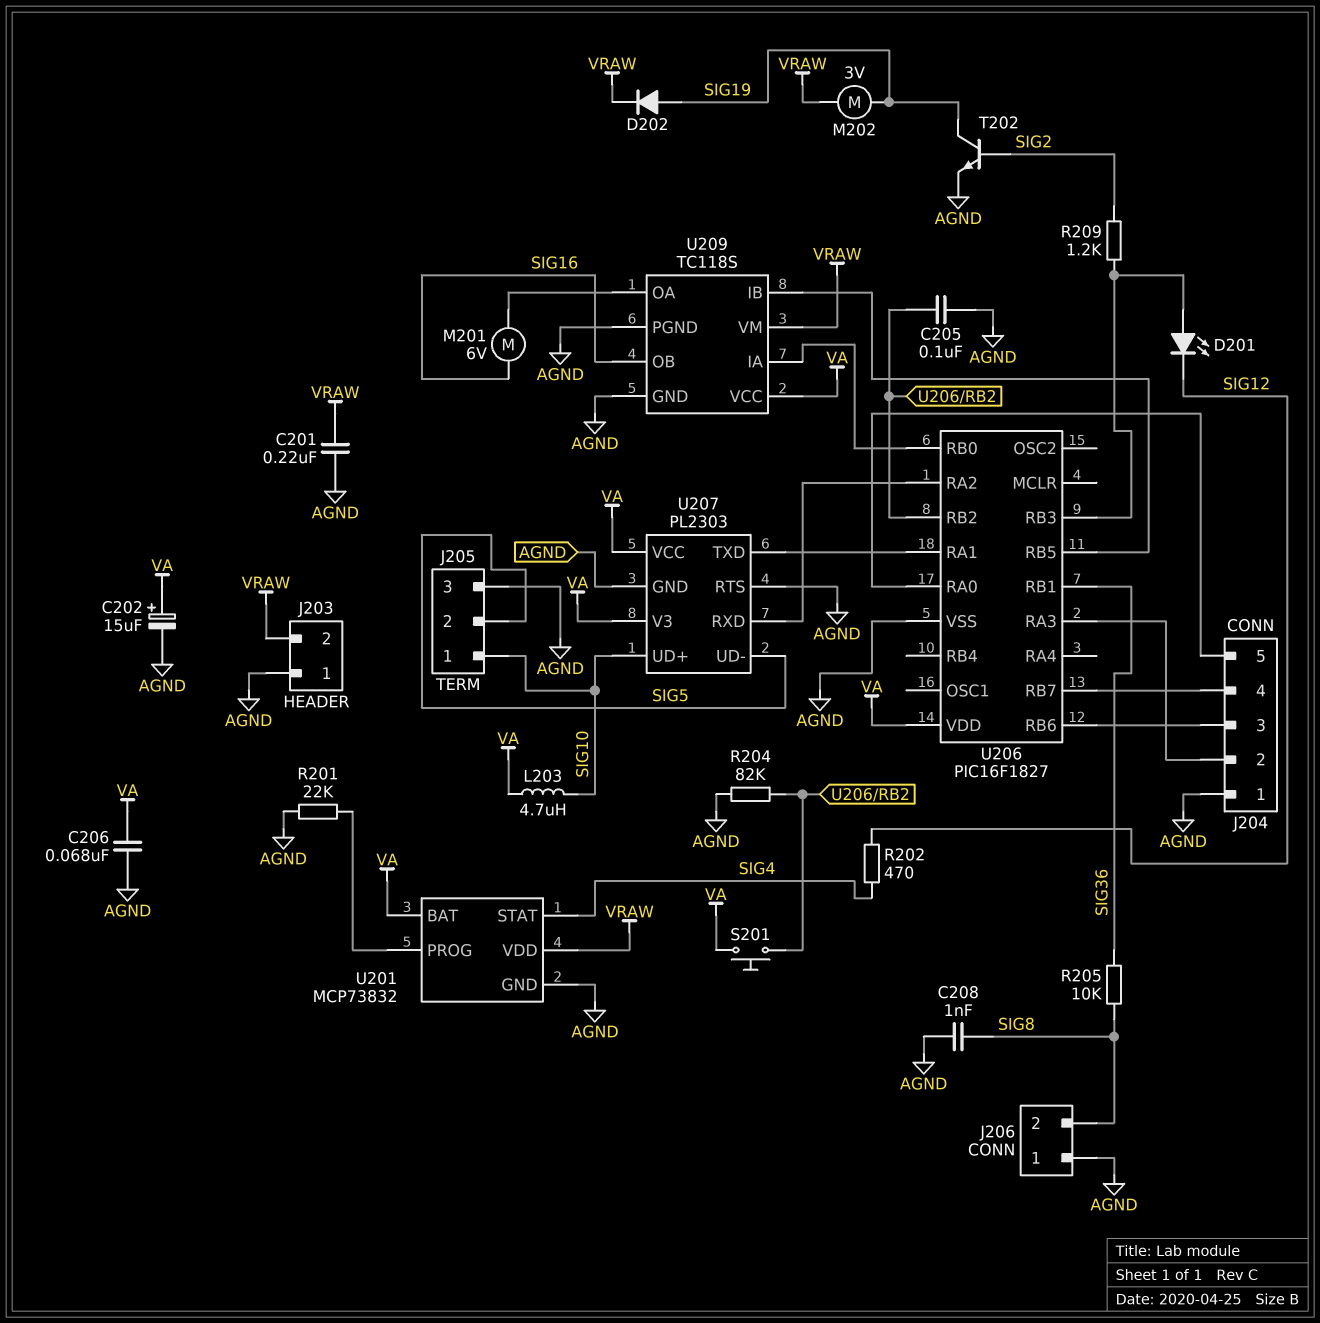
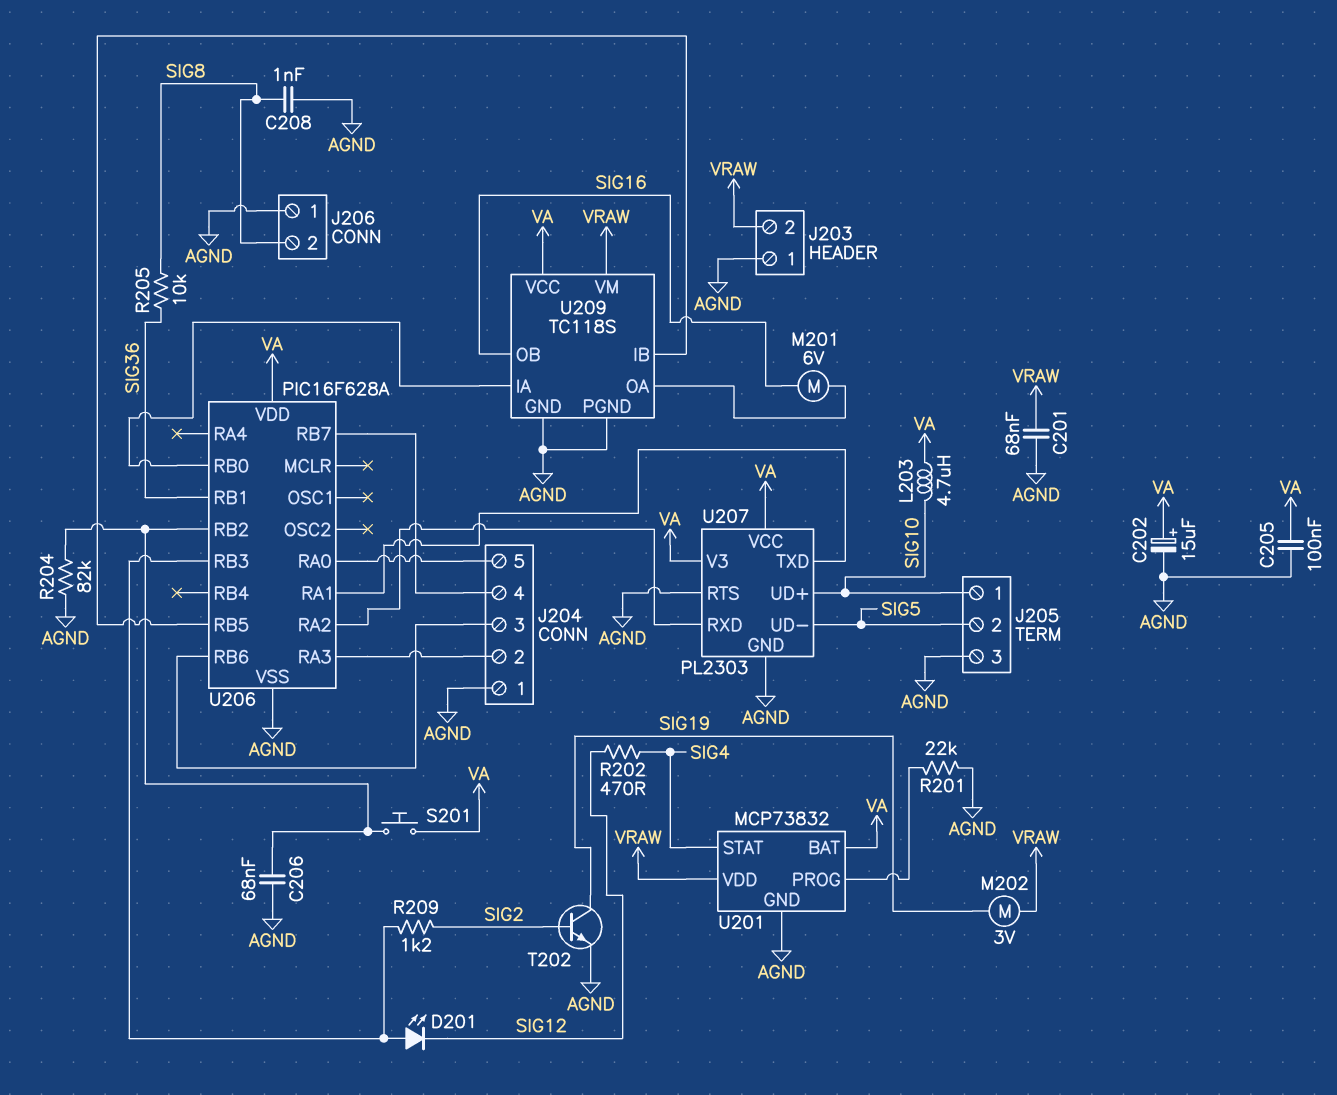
C201: 220nF (AGND, VRAW) -> 68nF (AGND, VRAW)
C205: 100nF (AGND, U206/RB2) -> 100nF (AGND, VA)
C206: 68nF (AGND, VA) -> 68nF (AGND, U206/RB2)
D202: diode (A SIG19, K VRAW) -> none
U206: PIC16F1827 -> PIC16F628A

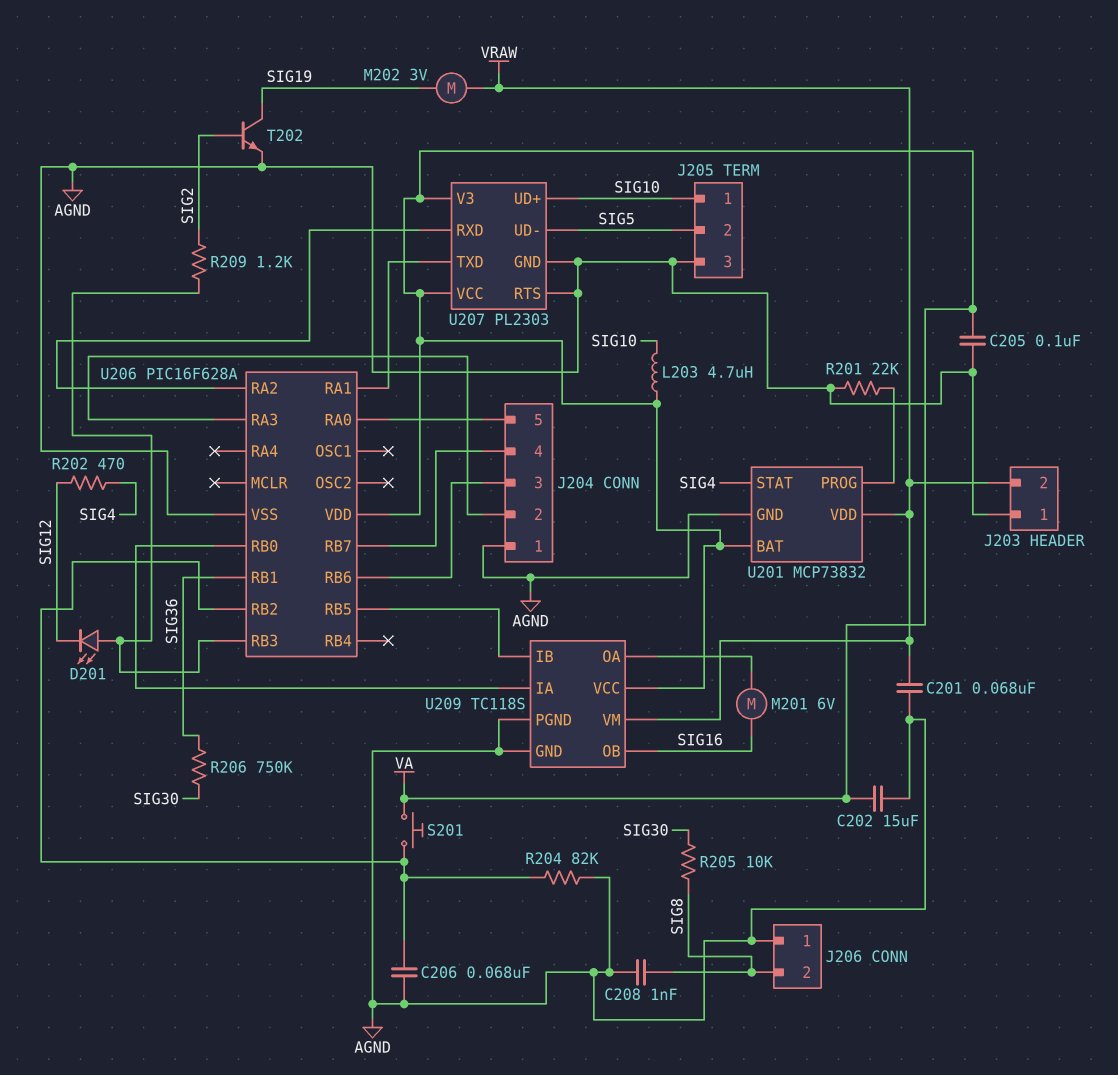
C202: 15uF (plus VA, minus AGND) -> 15uF (AGND, VA)
R205: 10k (SIG8, SIG36) -> 10k (SIG8, SIG30)
R206: none -> 750k (SIG30, SIG36)

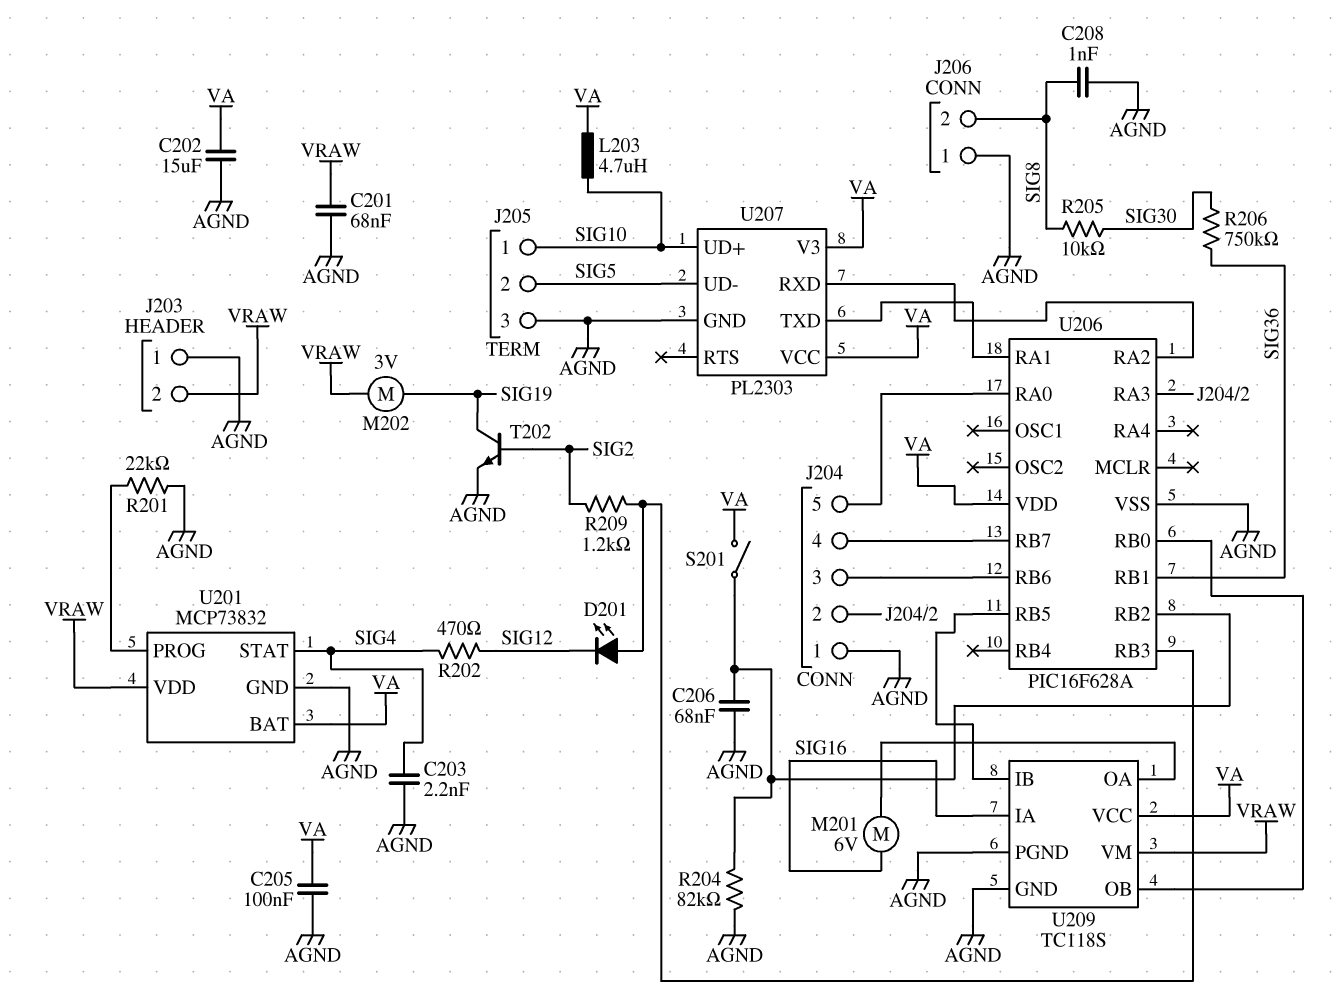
C203: none -> 2.2nF (AGND, SIG4)
S201: button (U206/RB2, VA) -> switch (U206/RB2, VA)
U207 pin RTS: AGND -> none
U209 pin IA: U206/RB0 -> SIG16
U209 pin OB: SIG16 -> U206/RB0

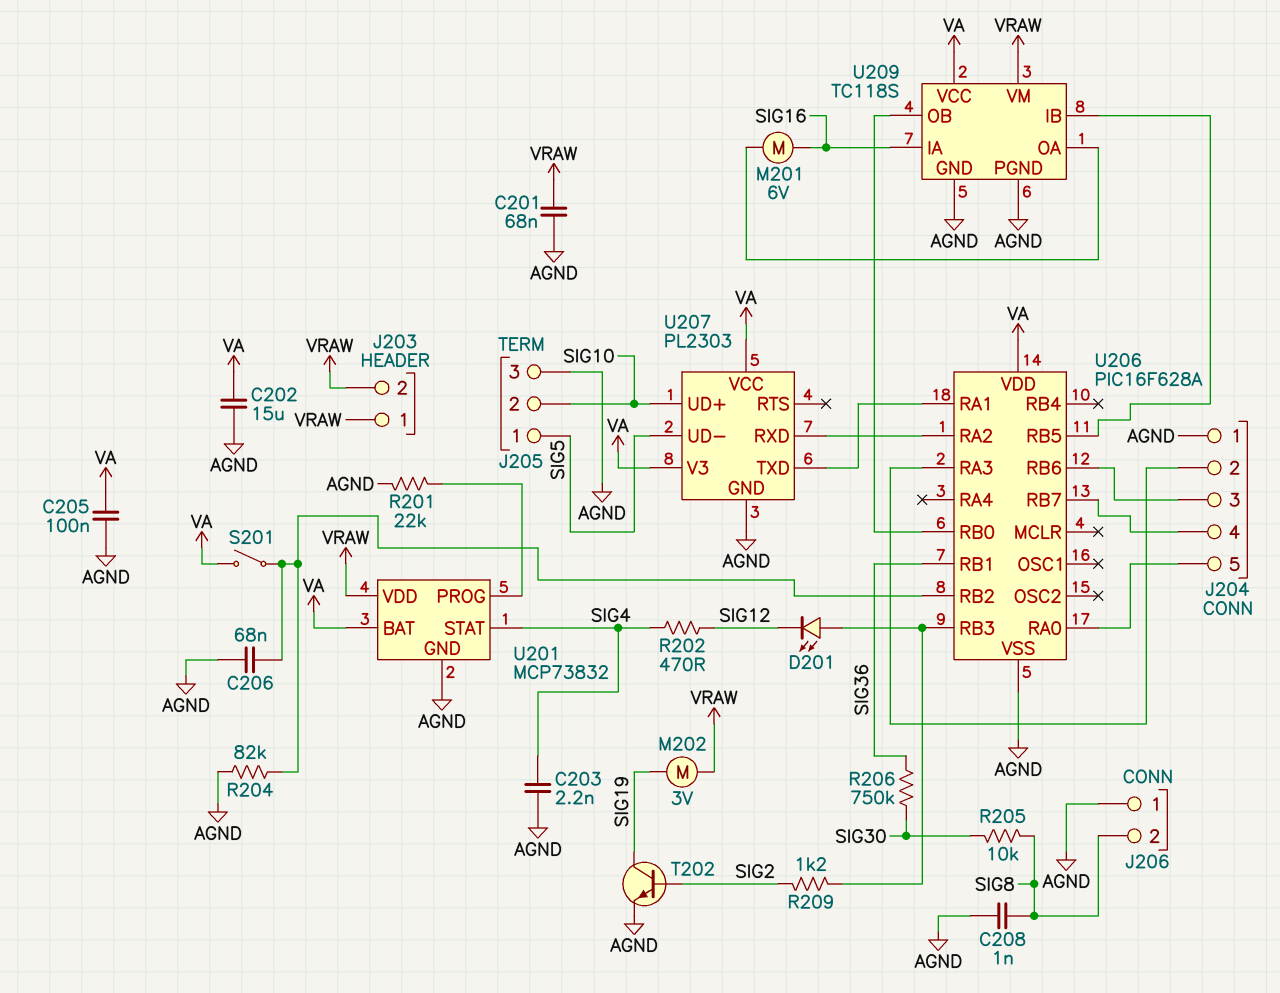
J203 pin 1: AGND -> VRAW
J205 pin 1: SIG10 -> SIG5
J205 pin 2: SIG5 -> SIG10
L203: 4.7uH (SIG10, VA) -> none

